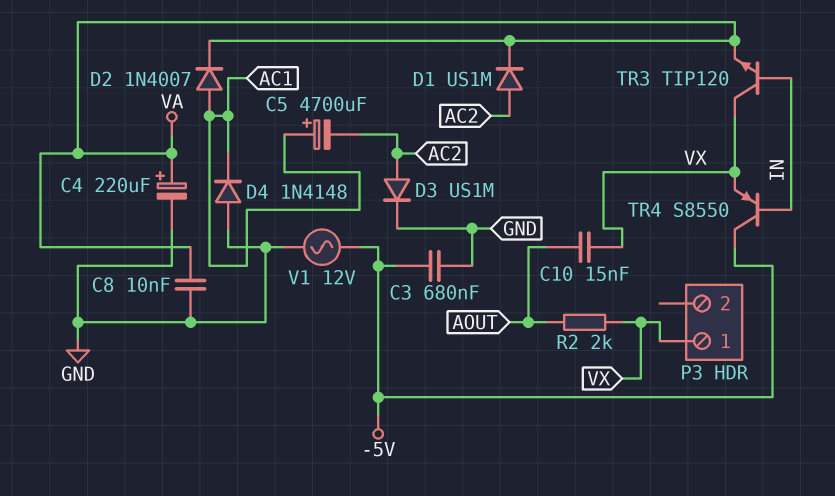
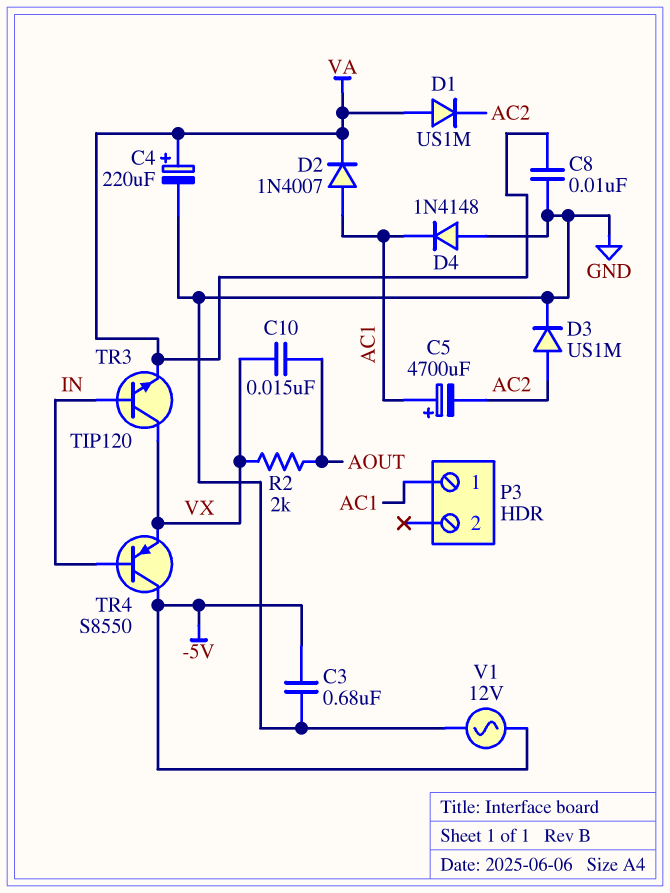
D1: diode US1M (A AC2, K VA) -> diode US1M (A VA, K AC2)
P3 pin 1: VX -> AC1

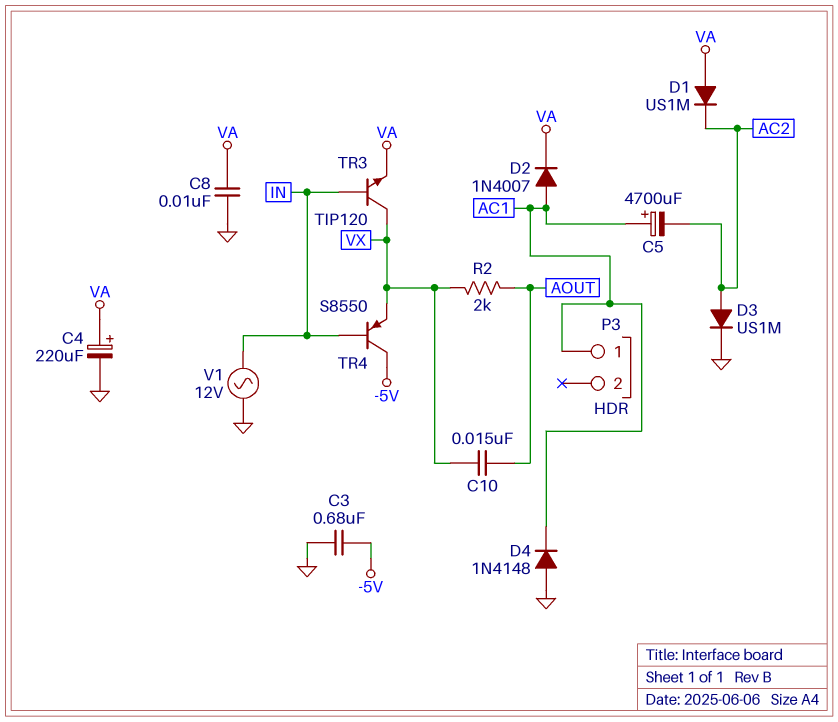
V1: AC 12V (-5V, GND) -> AC 12V (GND, IN)

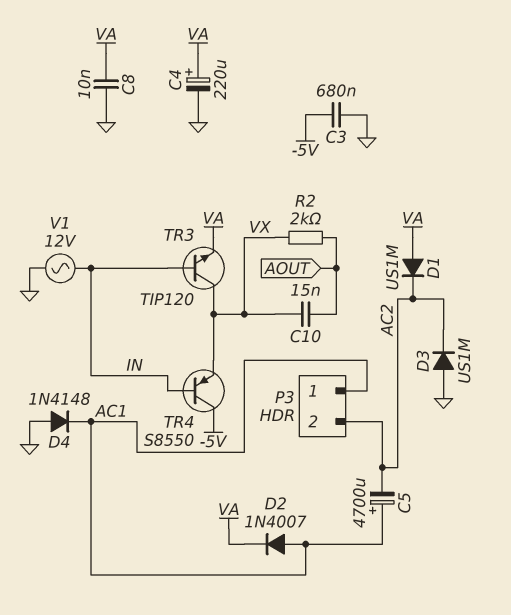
D3: diode US1M (A AC2, K GND) -> diode US1M (A GND, K AC2)
P3 pin 2: none -> AC2

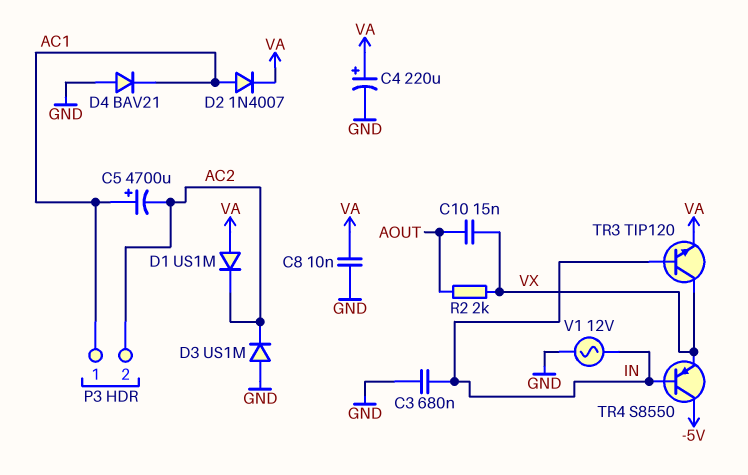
C3: 680nF (-5V, GND) -> 680nF (GND, IN)
D4: diode 1N4148 (A GND, K AC1) -> diode BAV21 (A GND, K AC1)

